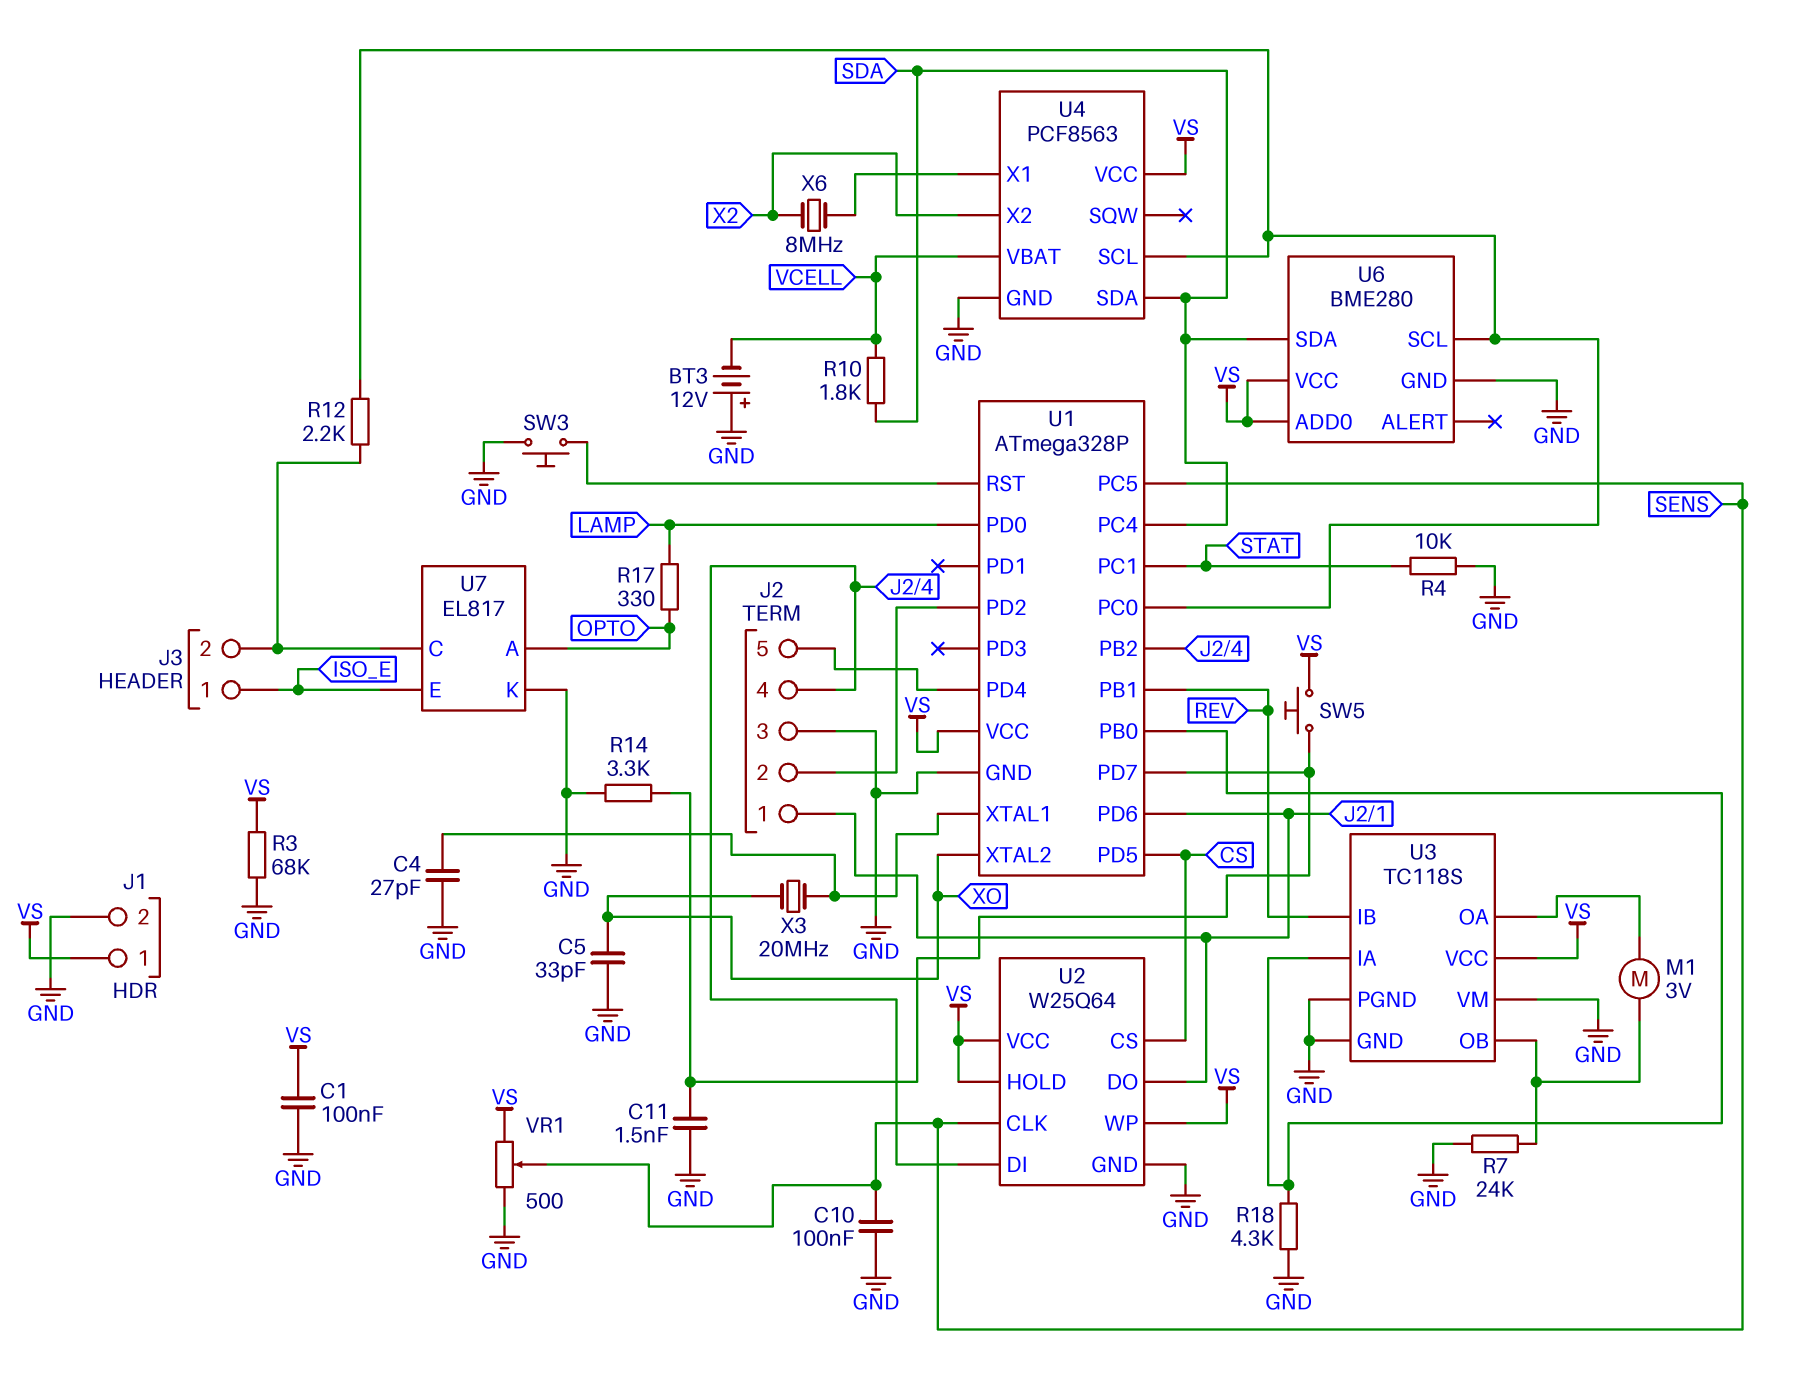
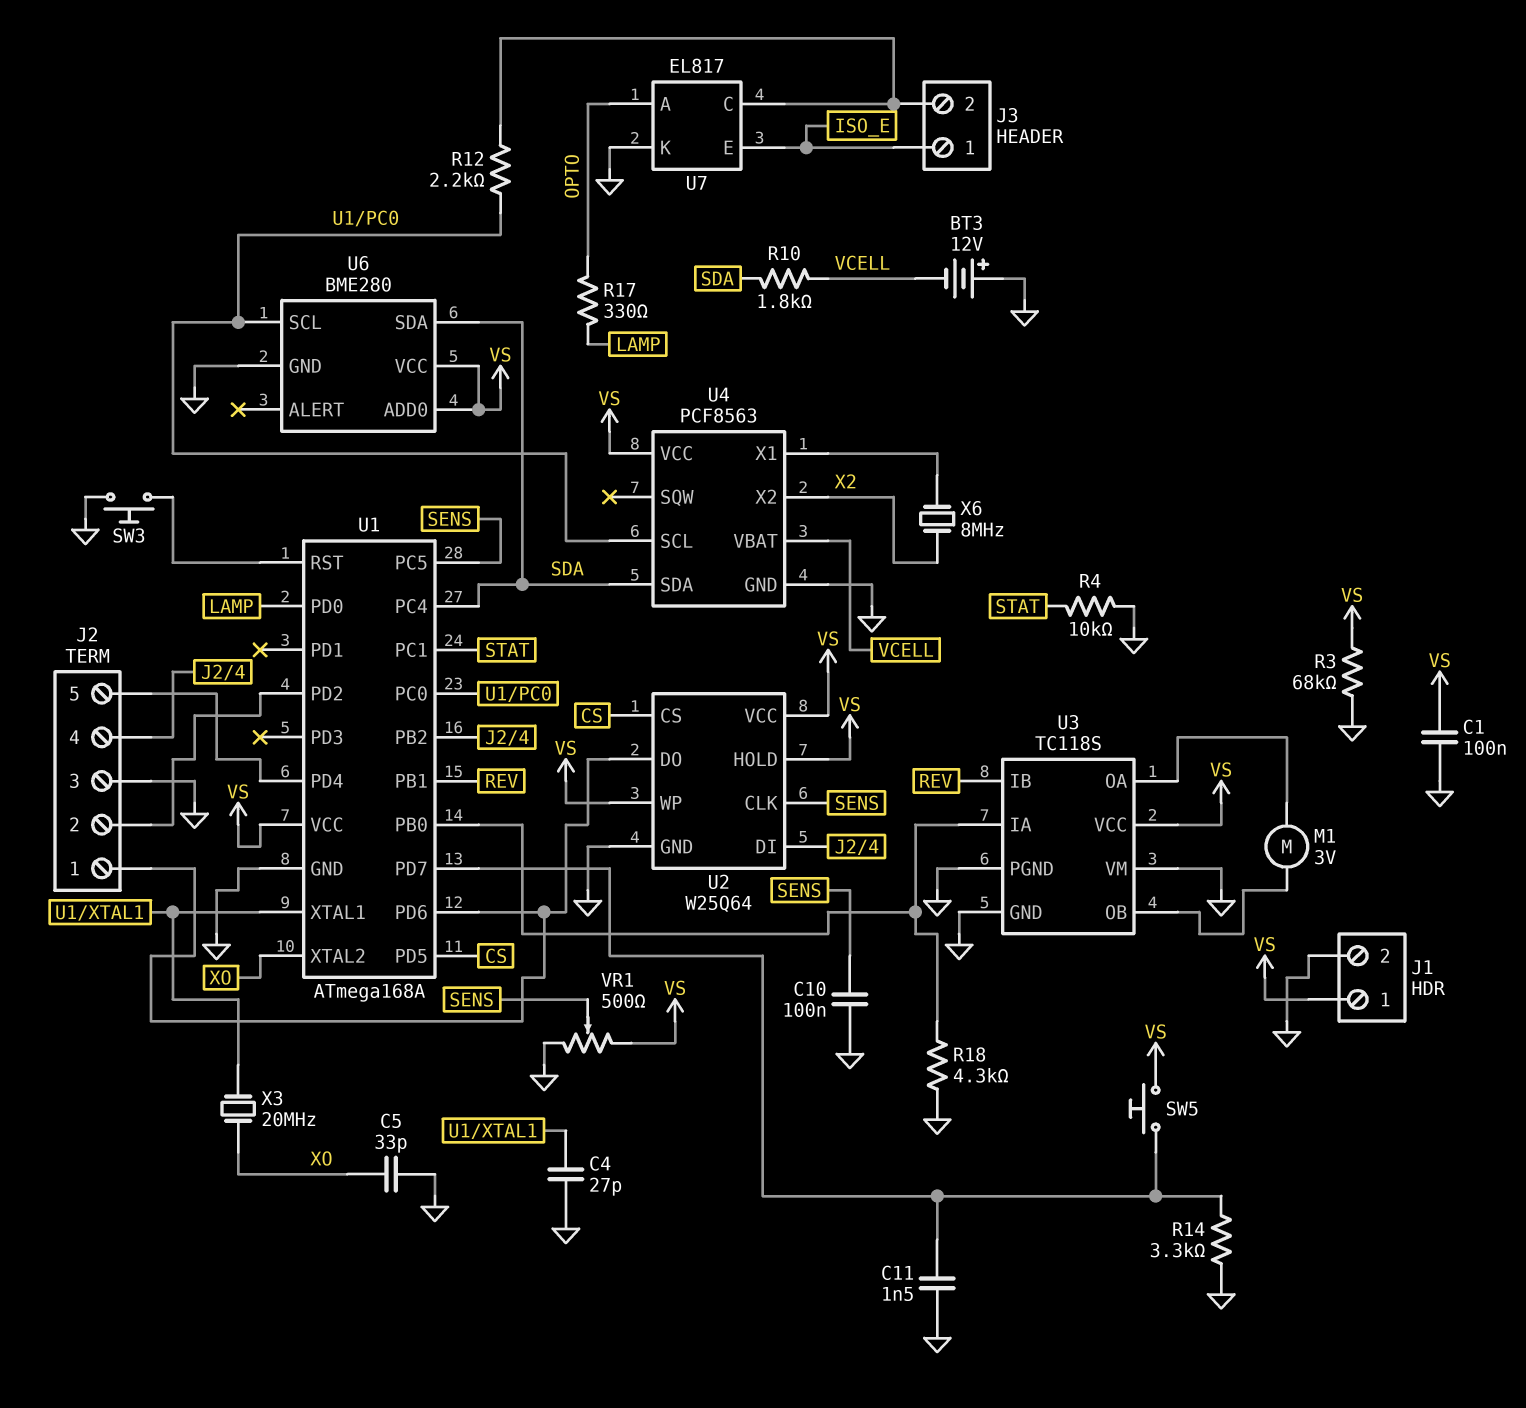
R7: 24k (GND, U3/OB) -> none
U1: ATmega328P -> ATmega168A

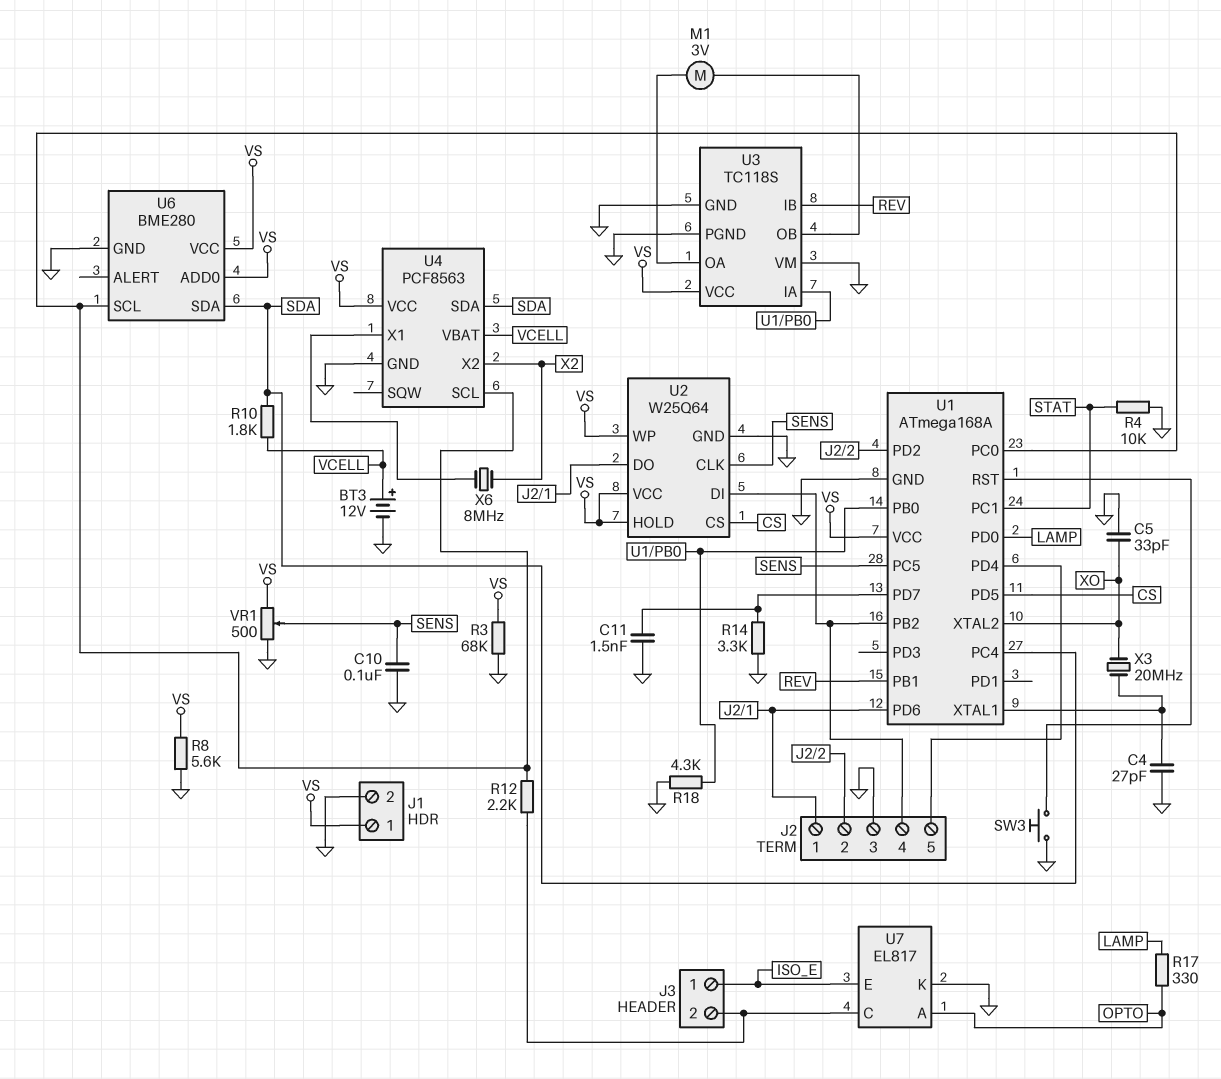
BT3: 12V (plus GND, minus VCELL) -> 12V (plus VCELL, minus GND)
C1: 100nF (GND, VS) -> none
R8: none -> 5.6k (GND, VS)
SW5: button (U1/PD7, VS) -> none

